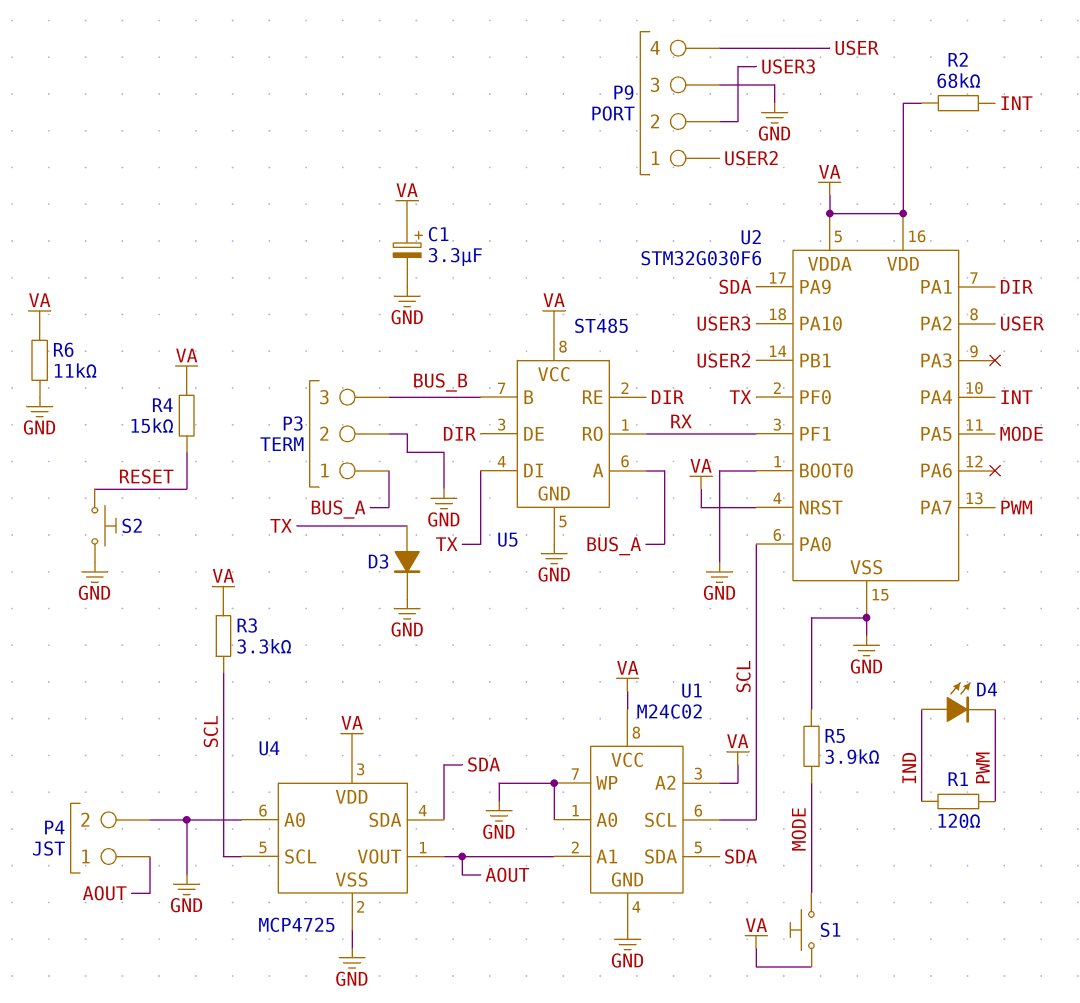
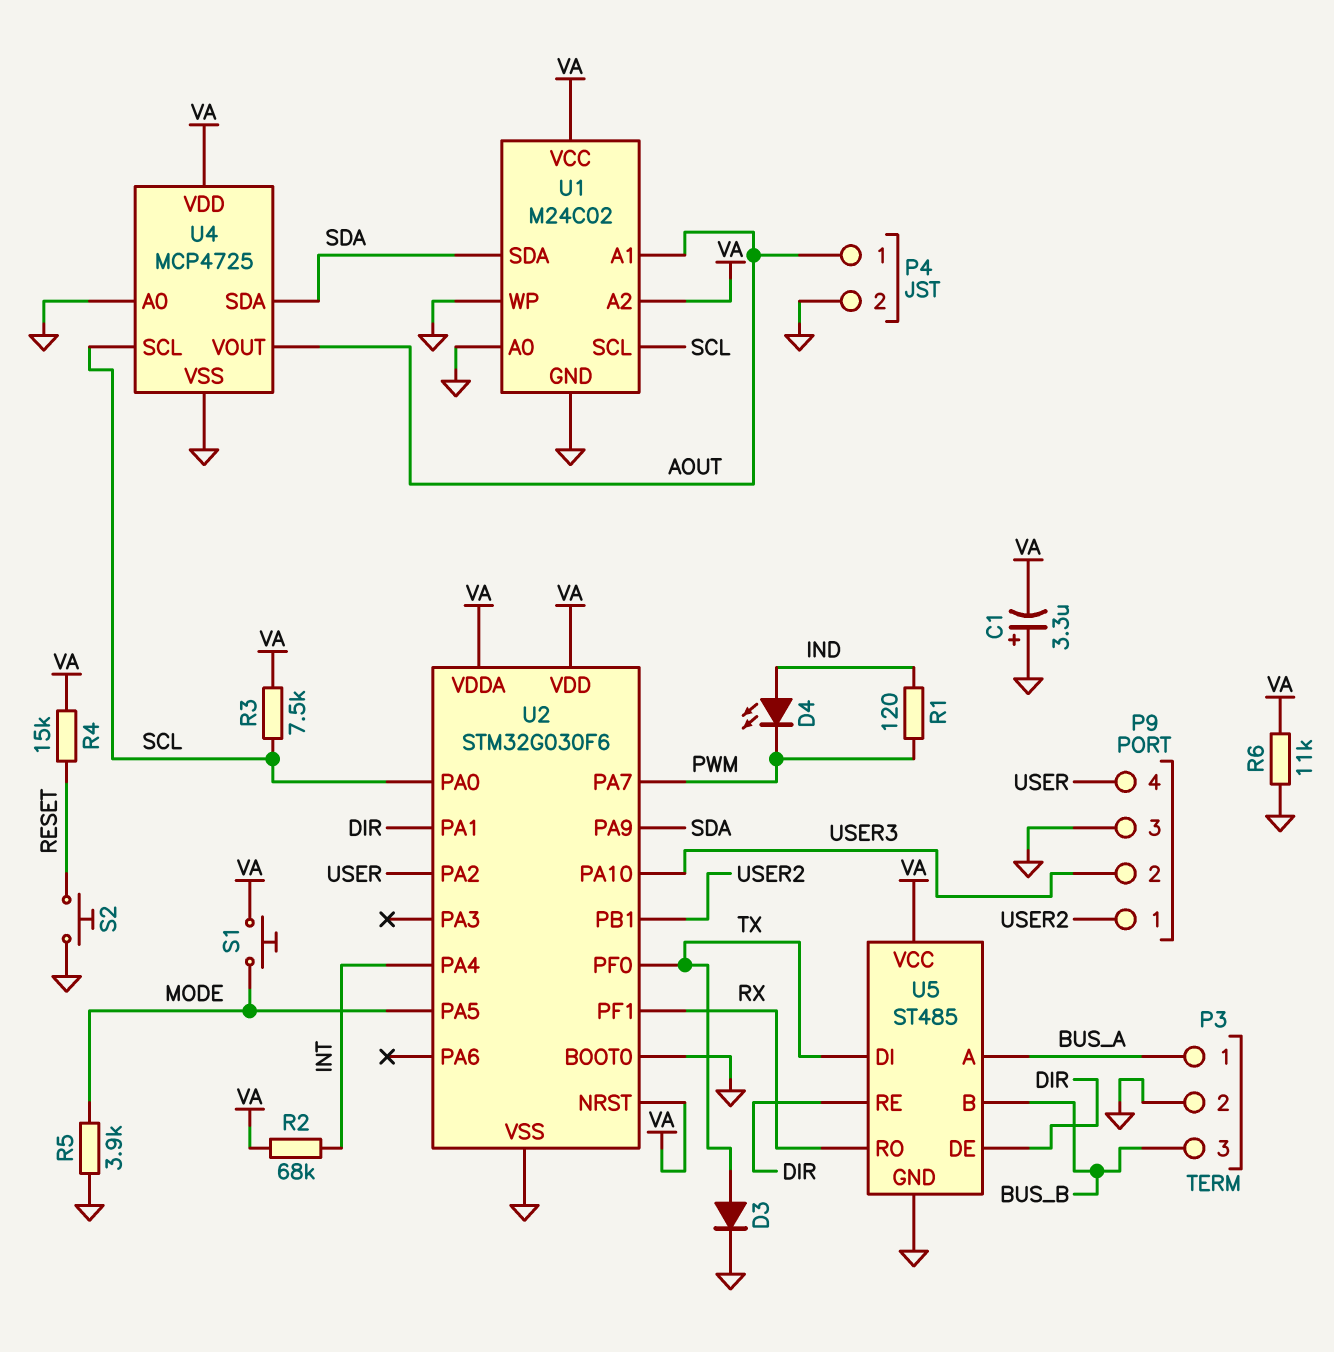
C1: 3.3uF (plus VA, minus GND) -> 3.3uF (plus GND, minus VA)
R3: 3.3k (SCL, VA) -> 7.5k (SCL, VA)

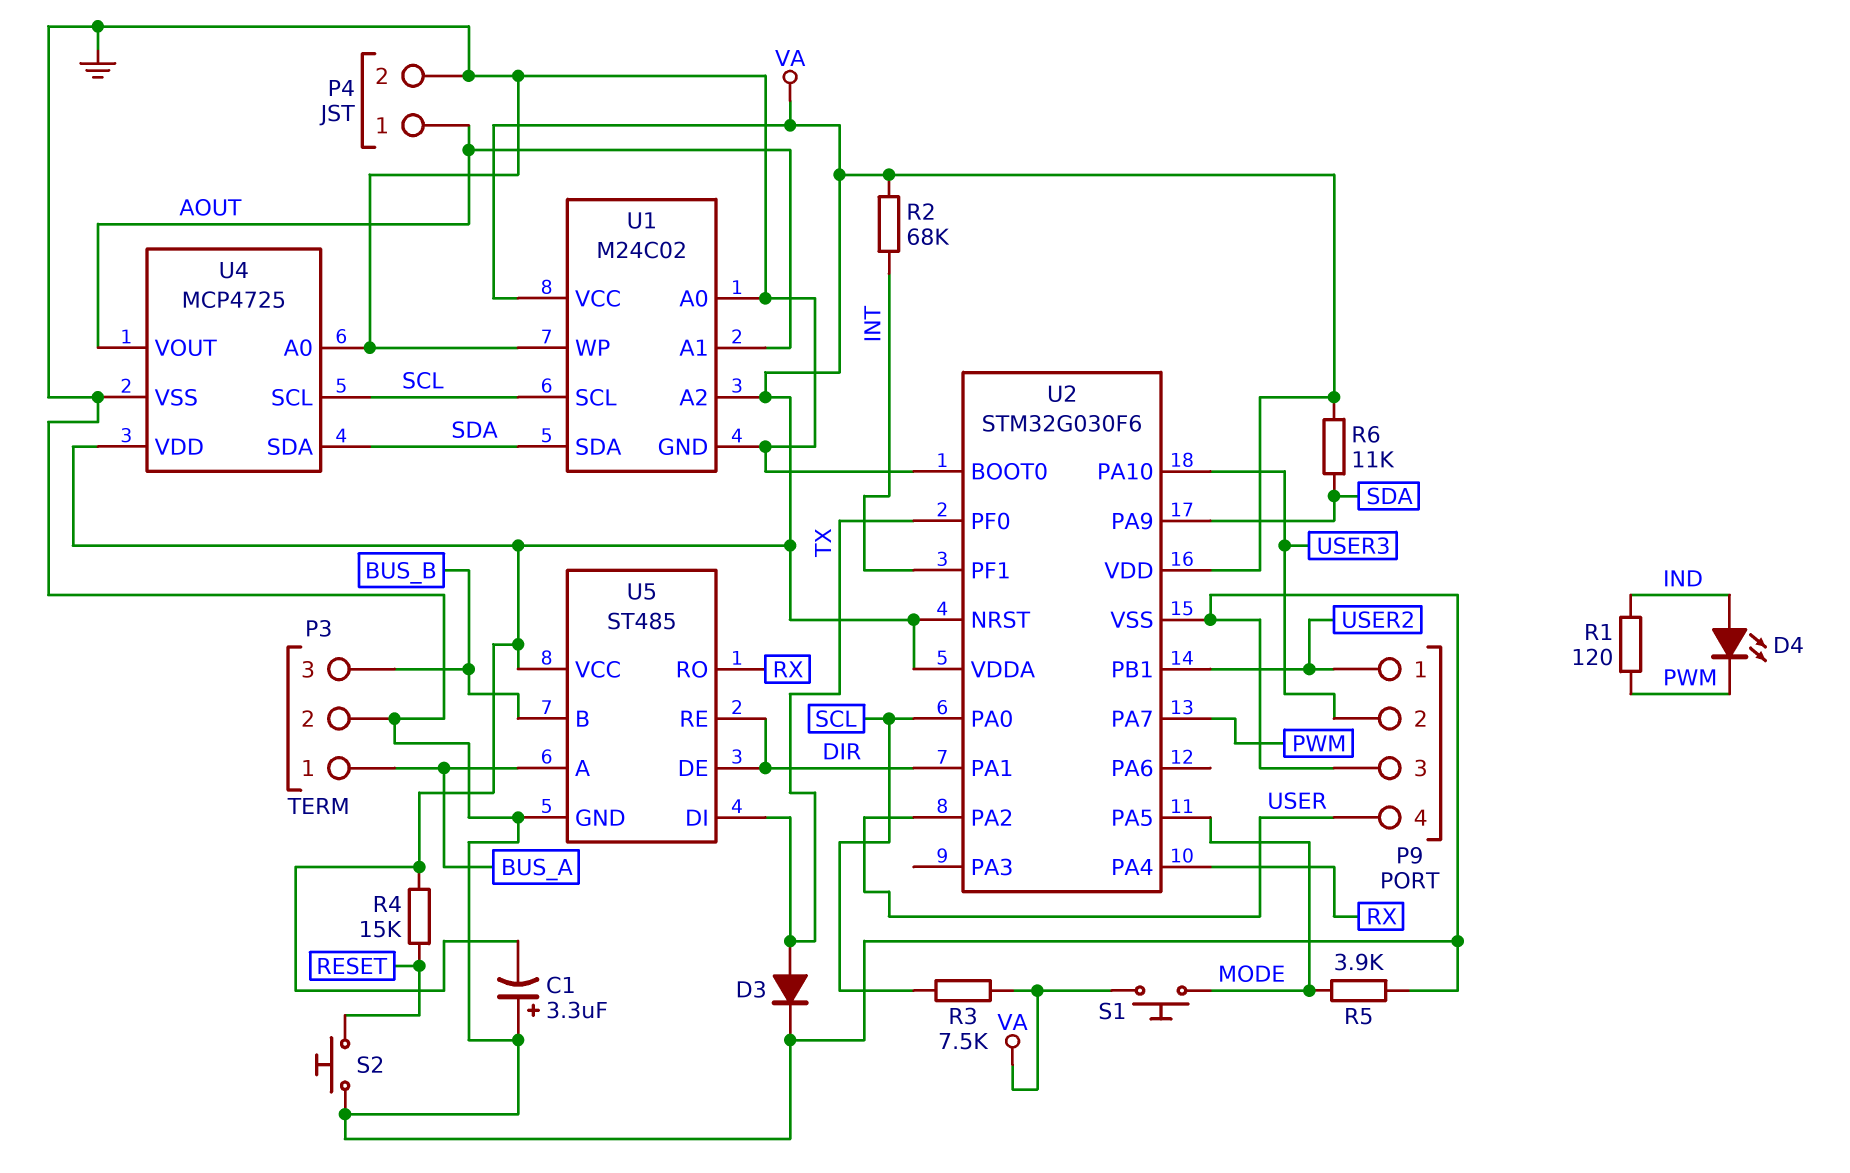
R6: 11k (GND, VA) -> 11k (SDA, VA)
U2 pin PA4: INT -> RX
U2 pin PF1: RX -> INT

